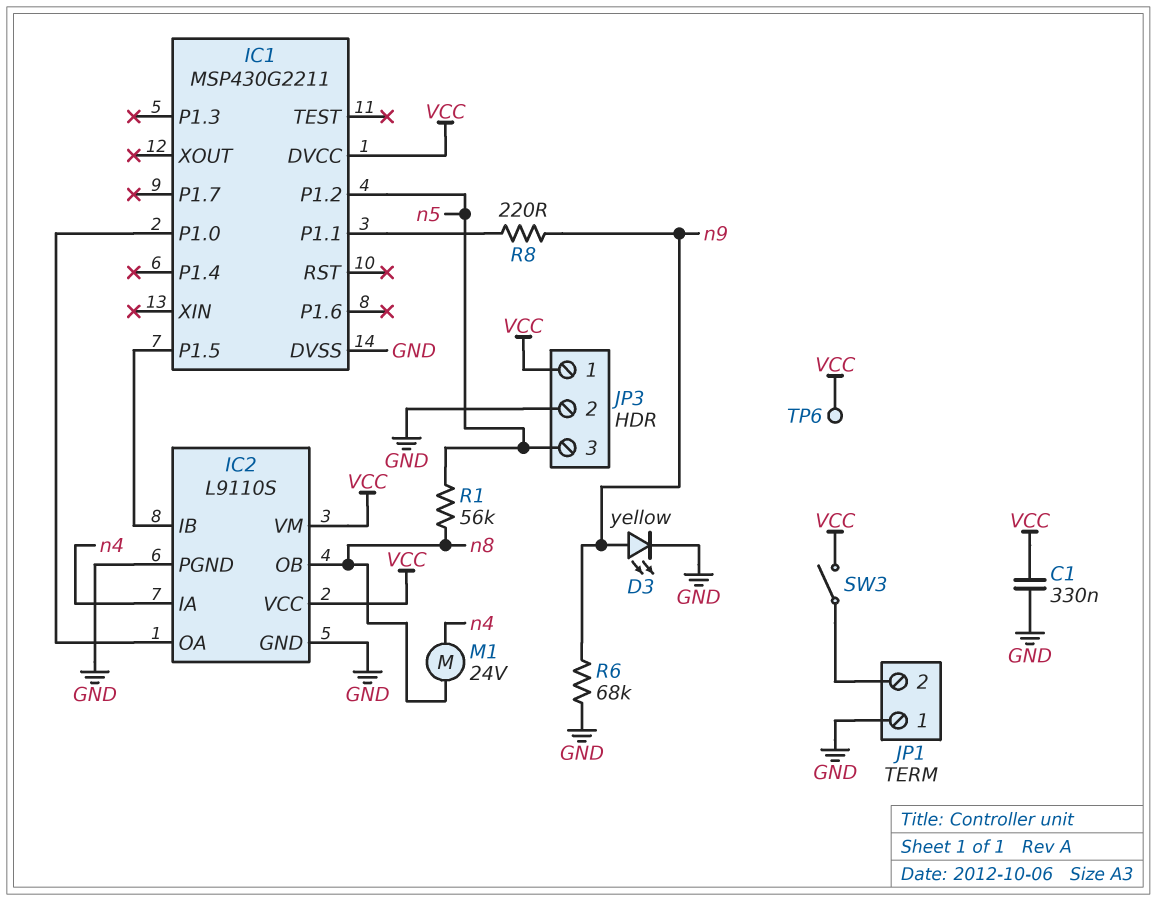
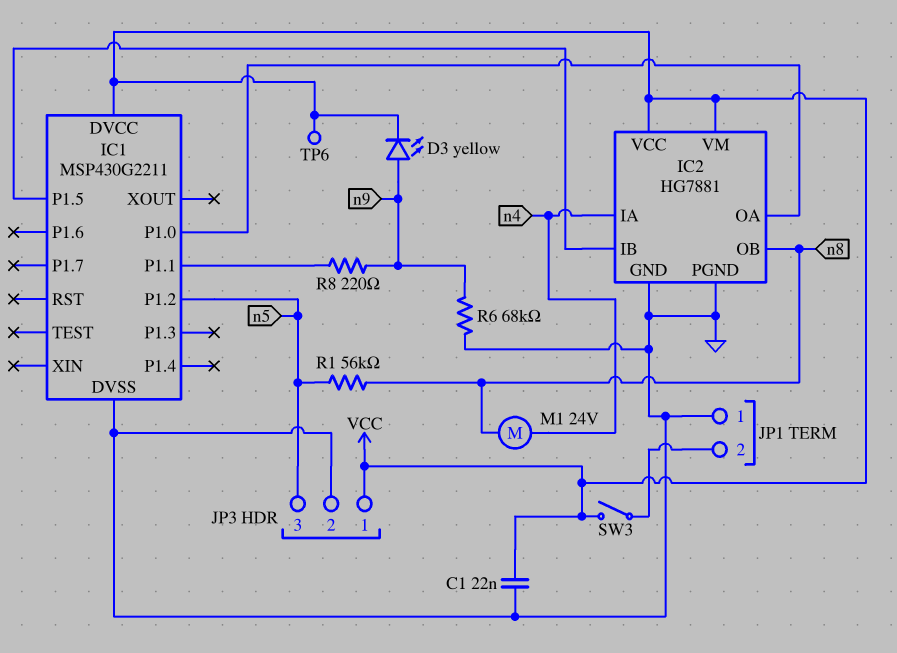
C1: 330nF (GND, VCC) -> 22nF (GND, VCC)
D3: LED yellow (A n9, K GND) -> LED yellow (A n9, K VCC)
IC2: L9110S -> HG7881

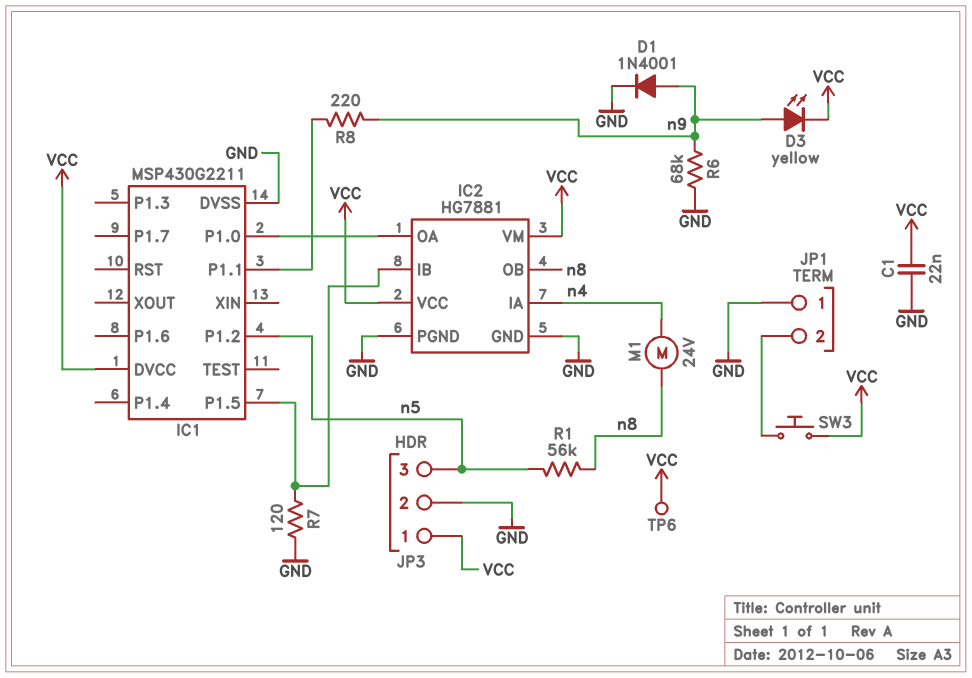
D1: none -> diode 1N4001 (A n9, K GND)
R7: none -> 120 (GND, IC1/P1.5)
SW3: switch (JP1/2, VCC) -> button (JP1/2, VCC)

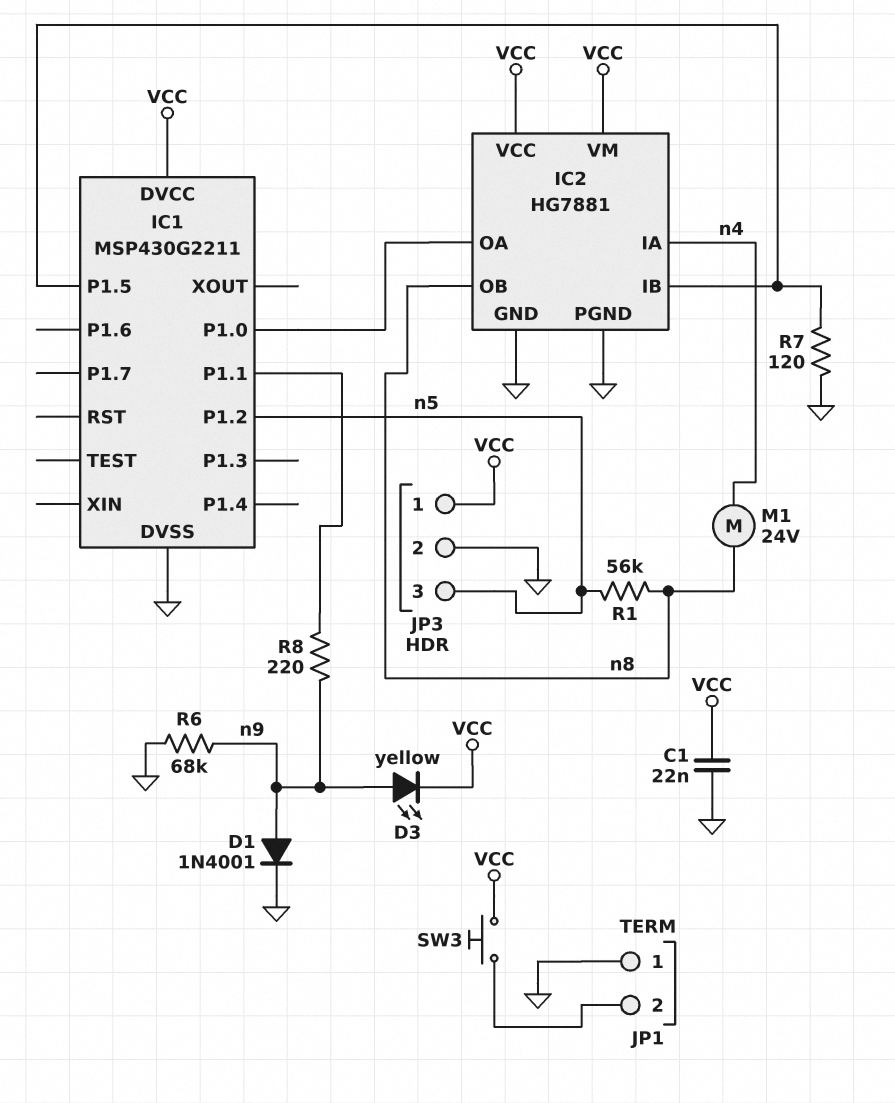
TP6: test point (VCC) -> none

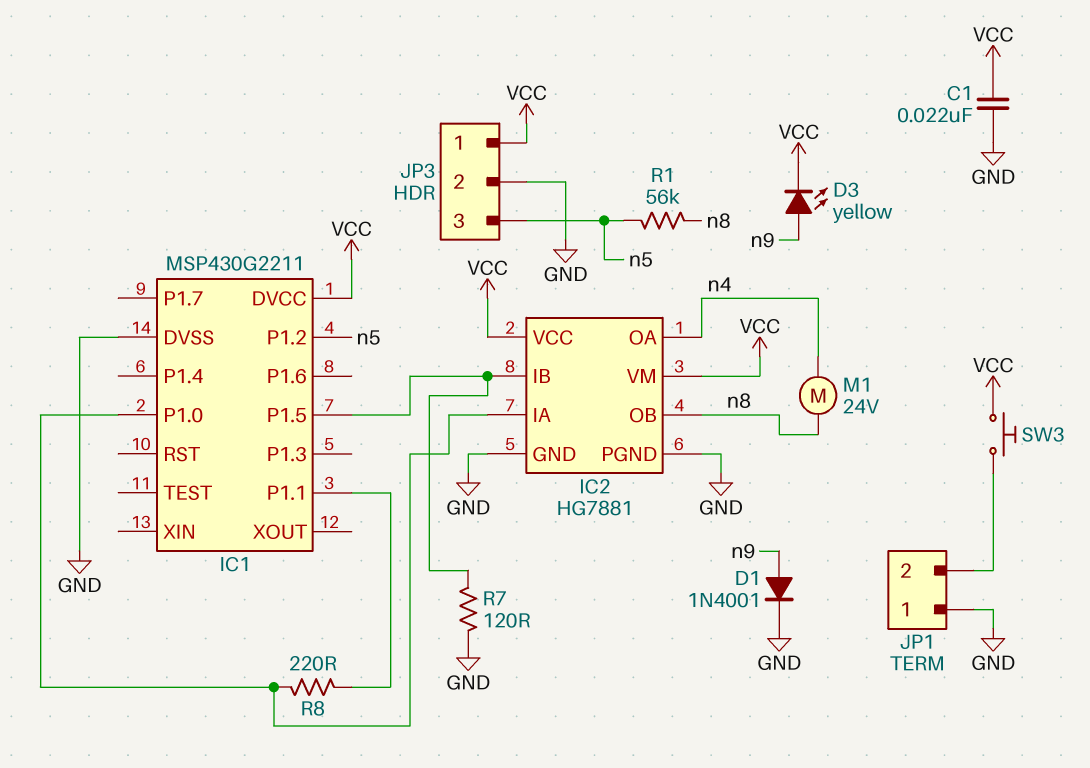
IC2 pin IA: n4 -> IC1/P1.0
IC2 pin OA: IC1/P1.0 -> n4
R6: 68k (GND, n9) -> none
R8: 220 (IC1/P1.1, n9) -> 220 (IC1/P1.0, IC1/P1.1)

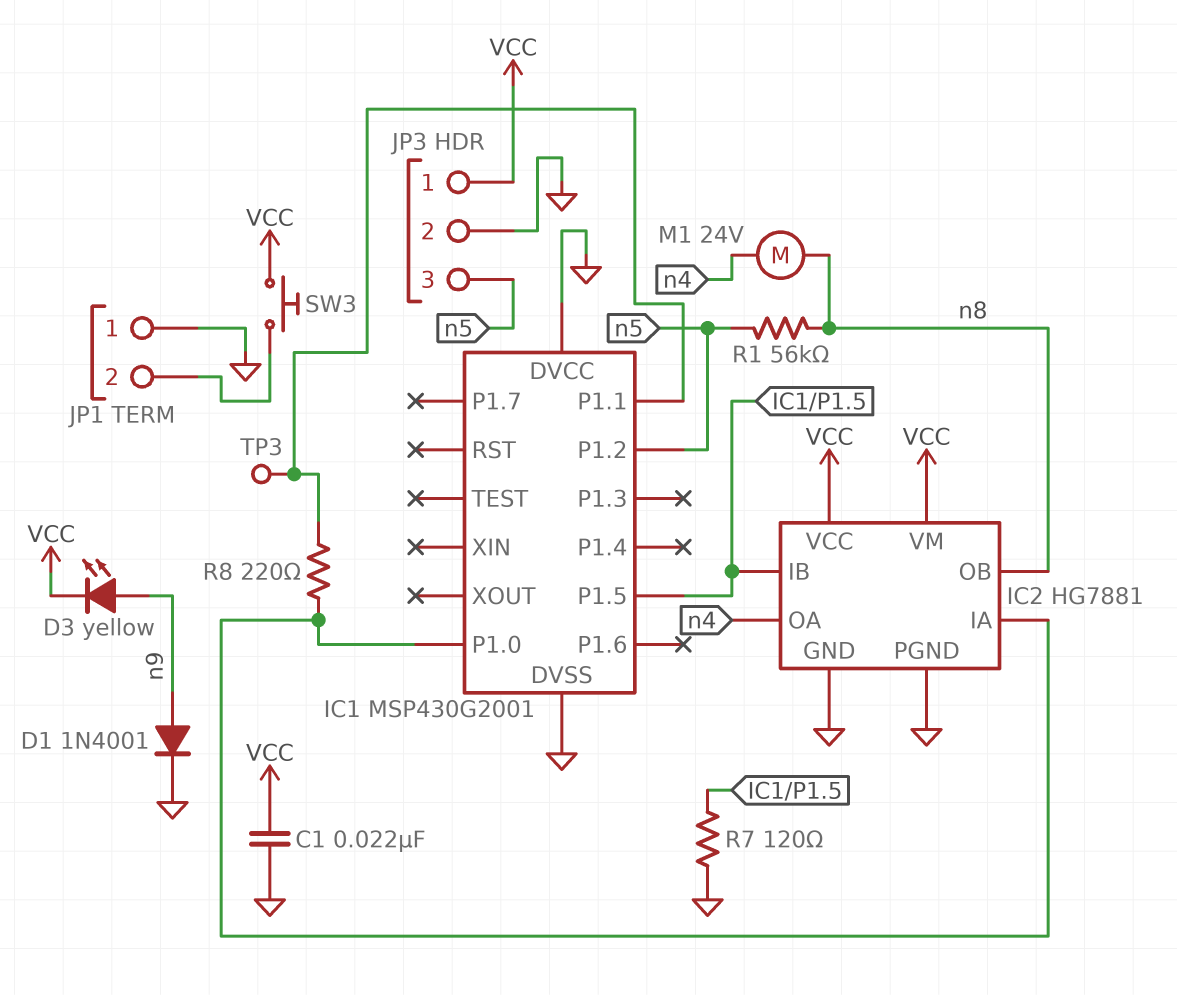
IC1: MSP430G2211 -> MSP430G2001
IC1 pin DVCC: VCC -> GND
TP3: none -> test point (IC1/P1.1)

